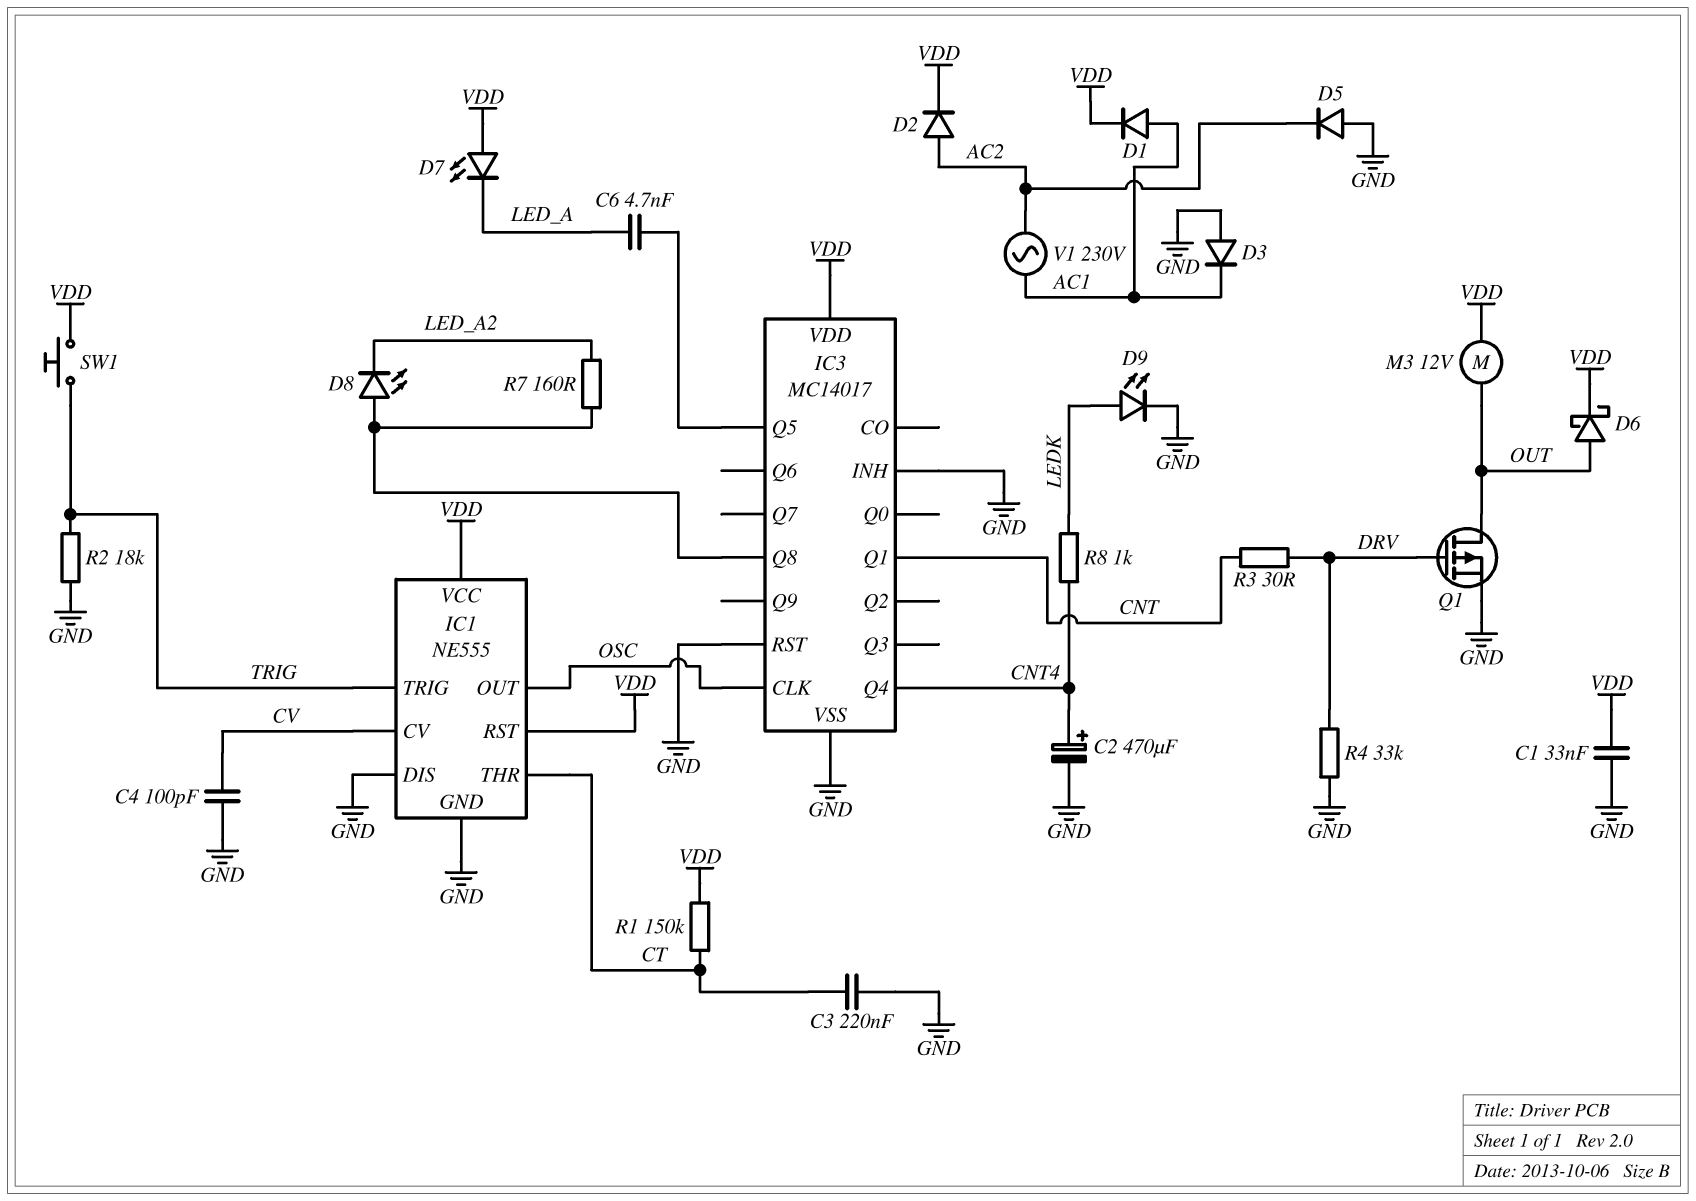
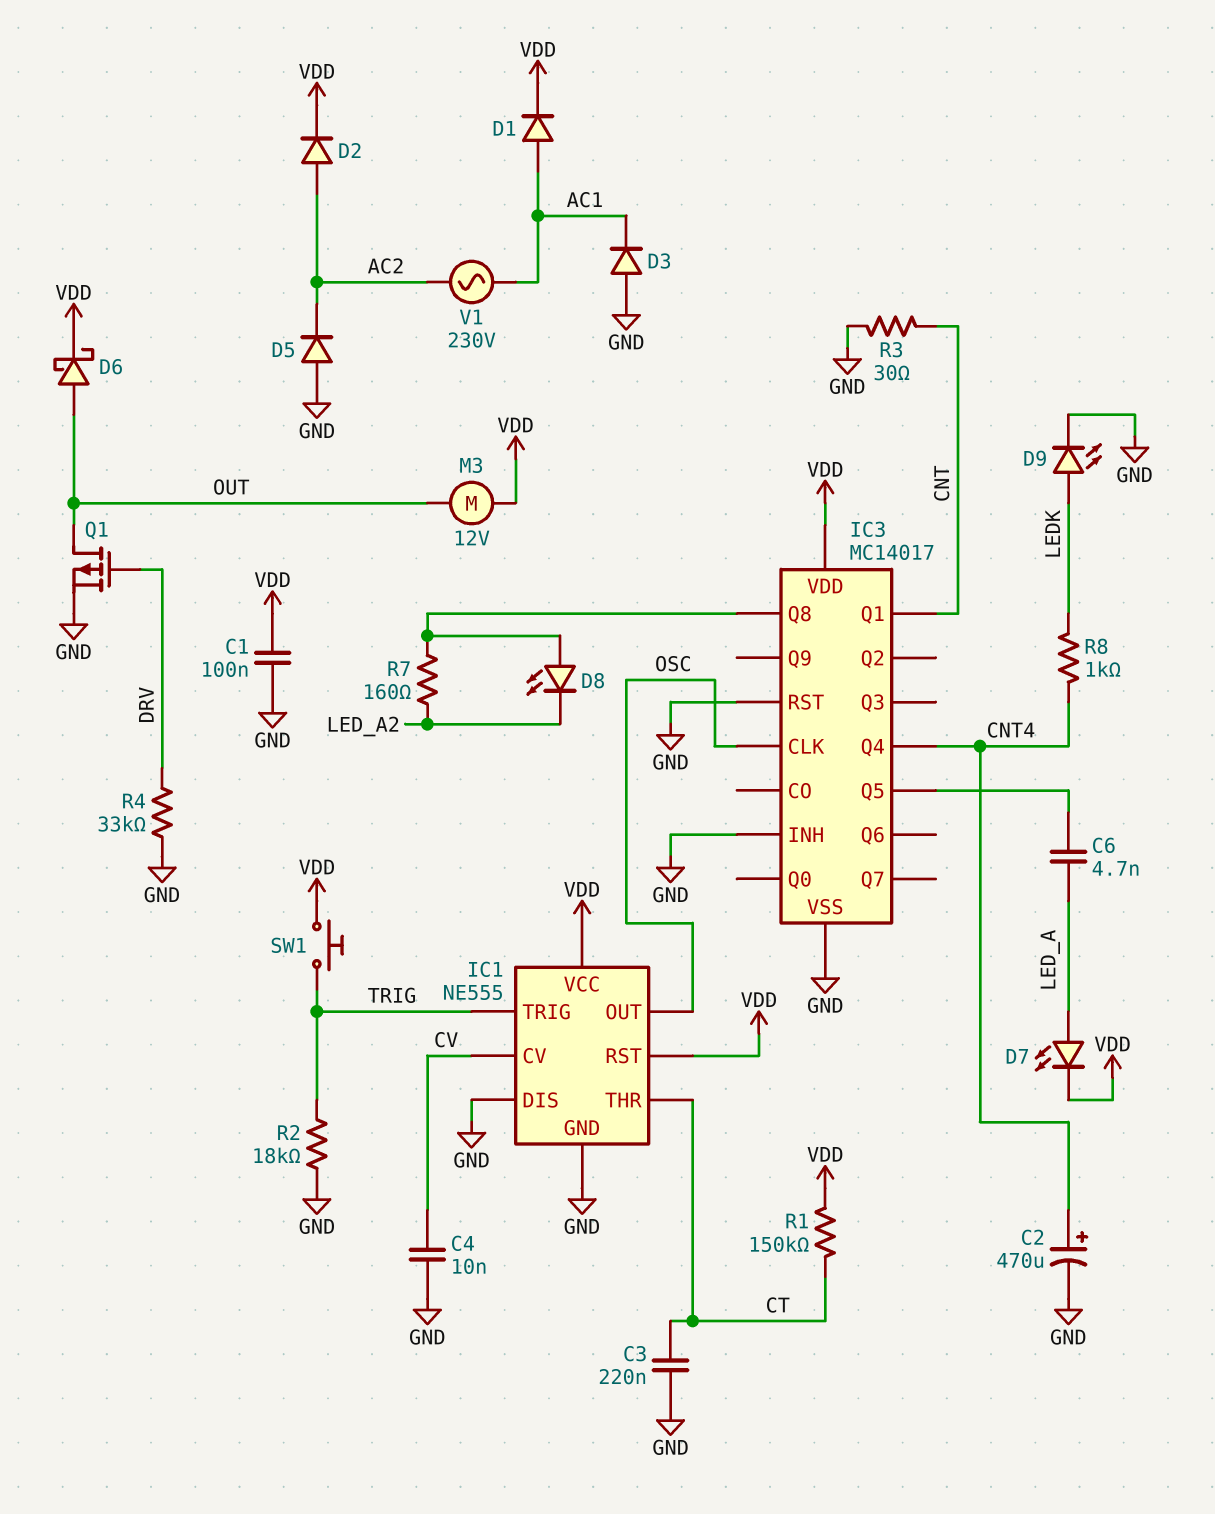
C1: 33nF (GND, VDD) -> 100nF (GND, VDD)
C4: 100pF (CV, GND) -> 10nF (CV, GND)
D7: LED (A VDD, K LED_A) -> LED (A LED_A, K VDD)
R3: 30 (CNT, DRV) -> 30 (CNT, GND)

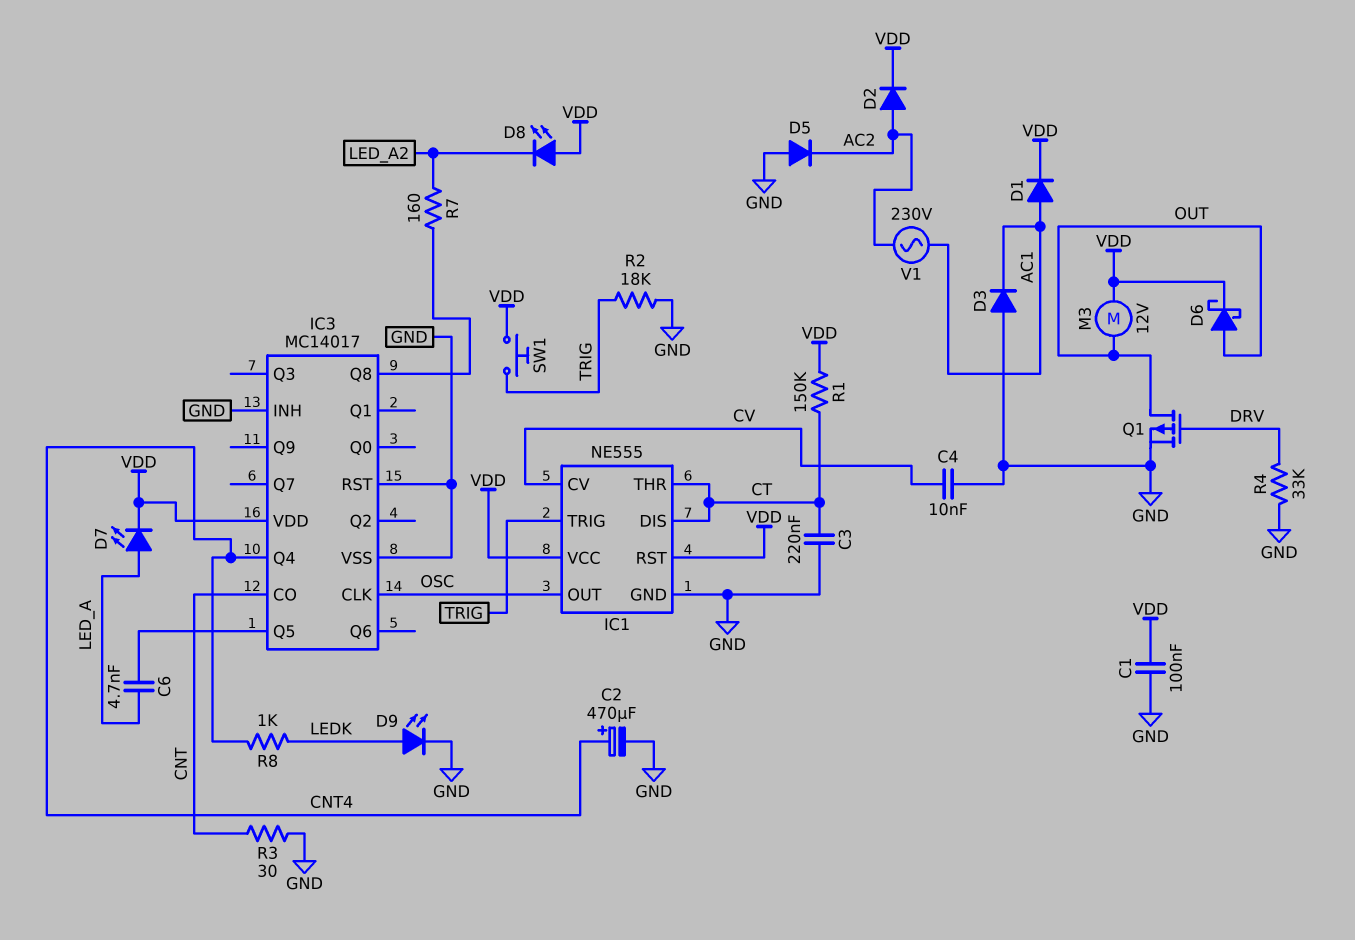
D8: LED (A IC3/Q8, K LED_A2) -> LED (A VDD, K LED_A2)
IC1 pin DIS: GND -> CT
IC3 pin CO: none -> CNT
IC3 pin Q1: CNT -> none

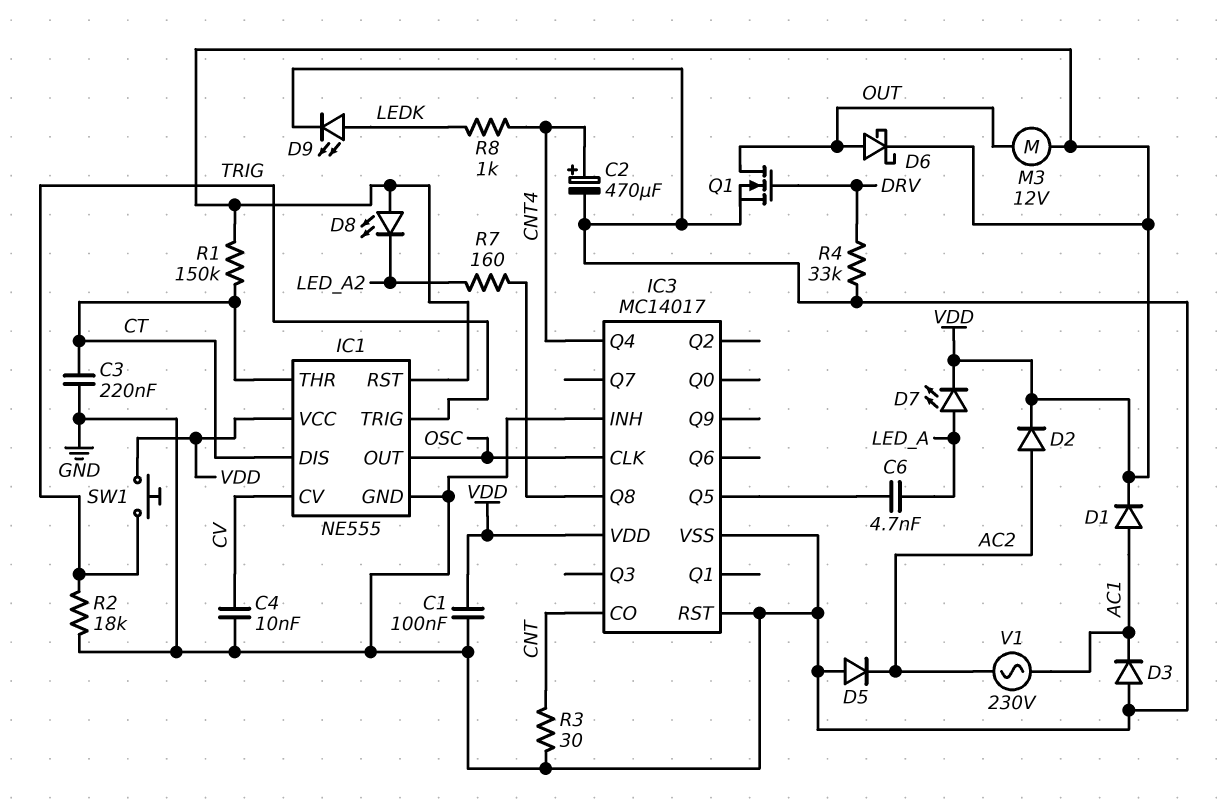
Q1: PMOS (G DRV, D OUT, S GND) -> NMOS (G DRV, D OUT, S GND)

